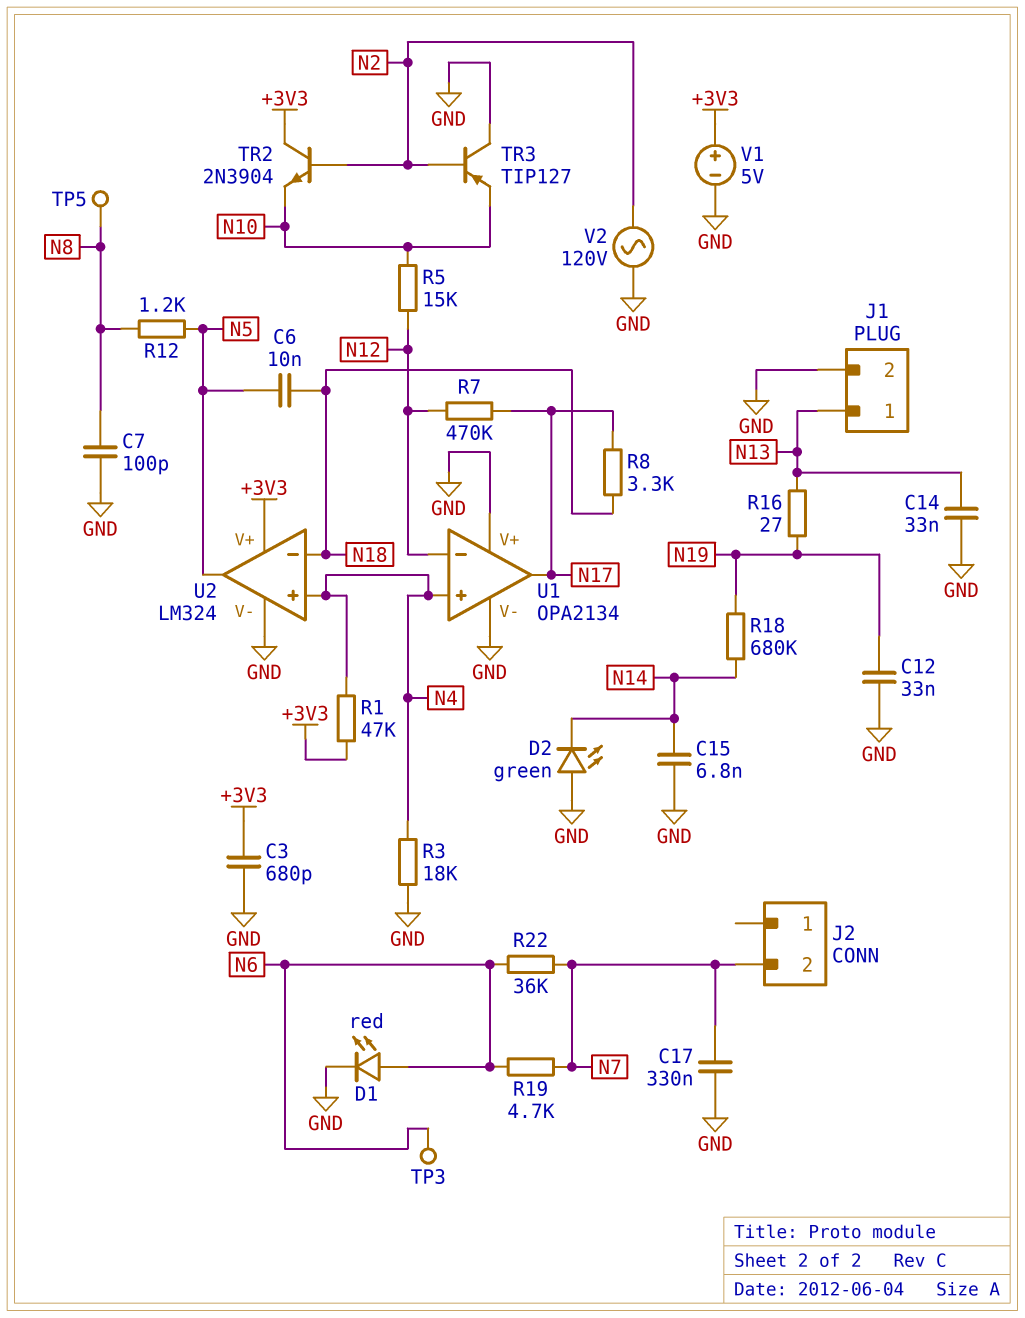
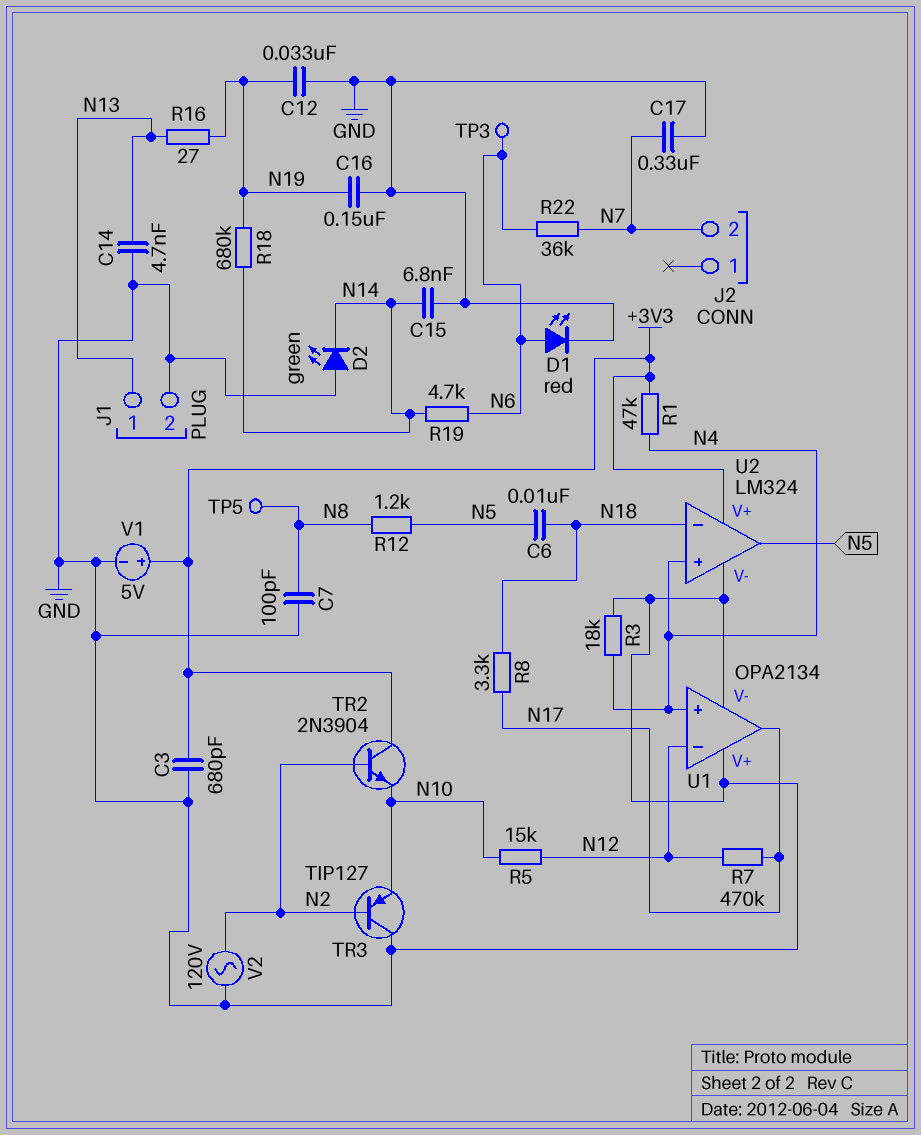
C14: 33nF (GND, N13) -> 4.7nF (GND, N13)
C16: none -> 150nF (GND, N19)
R19: 4.7k (N6, N7) -> 4.7k (N6, N14)

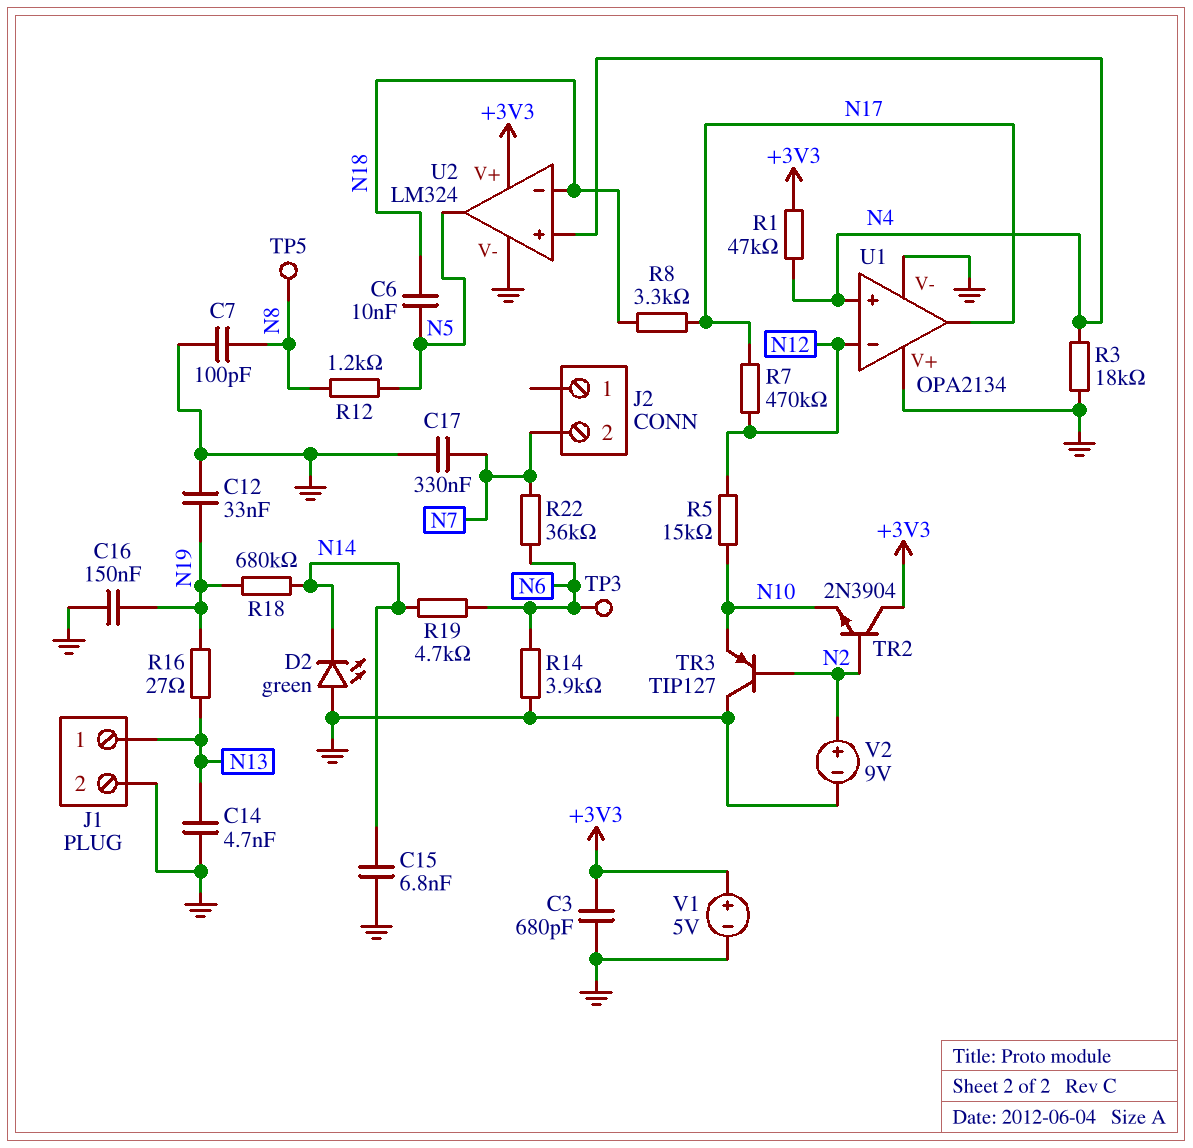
D1: LED red (A N6, K GND) -> none
R14: none -> 3.9k (GND, N6)
V2: AC 120V (GND, N2) -> 9V (plus N2, minus GND)

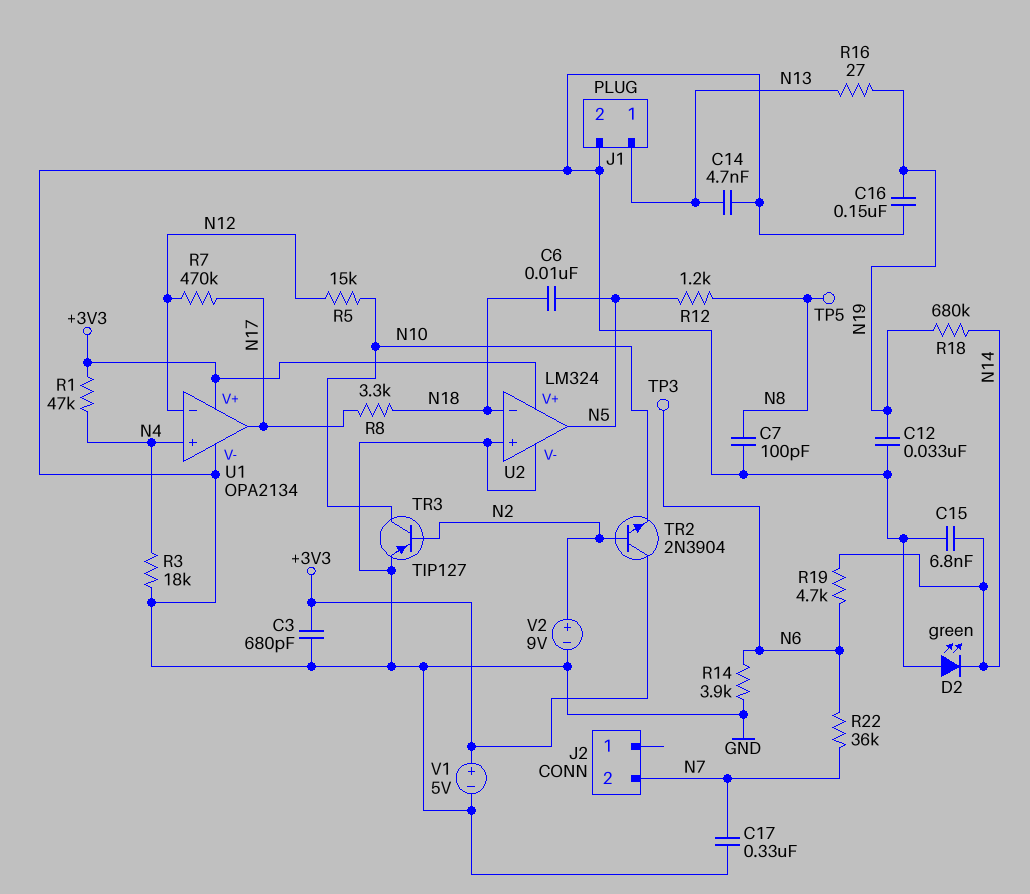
TR3: PNP TIP127 (B N2, C GND, E N10) -> PNP TIP127 (B N2, C N10, E GND)
U1 pin V+: GND -> +3V3
U2 pin in+: N4 -> GND

